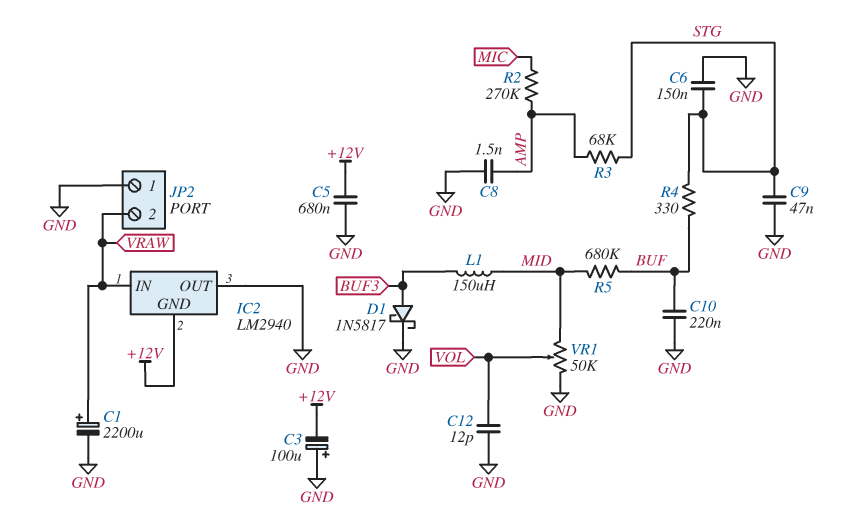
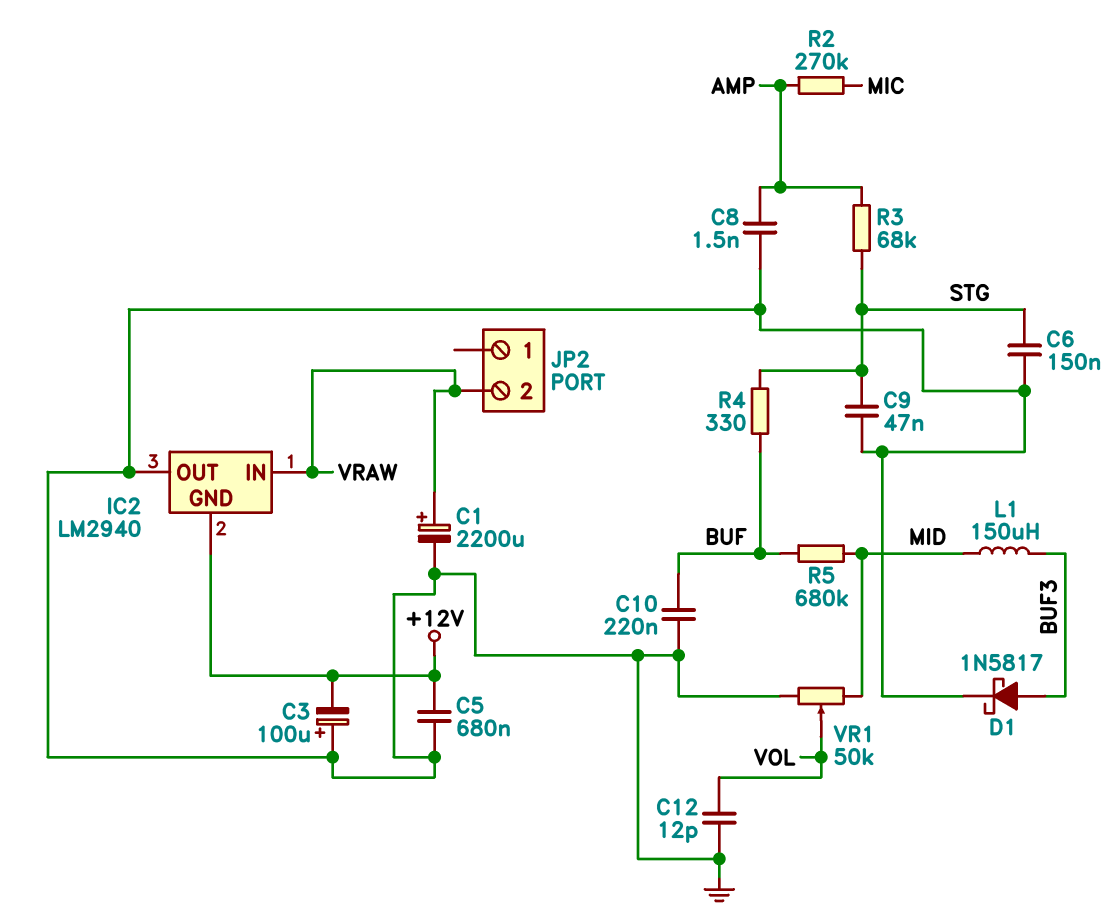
JP2 pin 1: GND -> none

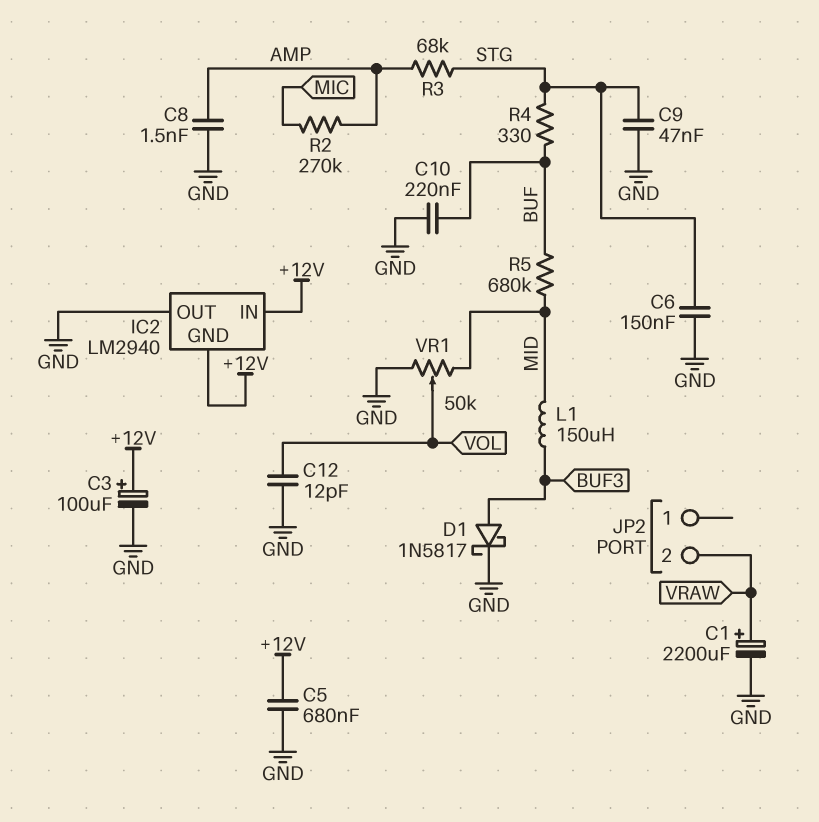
C3: 100uF (plus GND, minus +12V) -> 100uF (plus +12V, minus GND)
IC2 pin IN: VRAW -> +12V

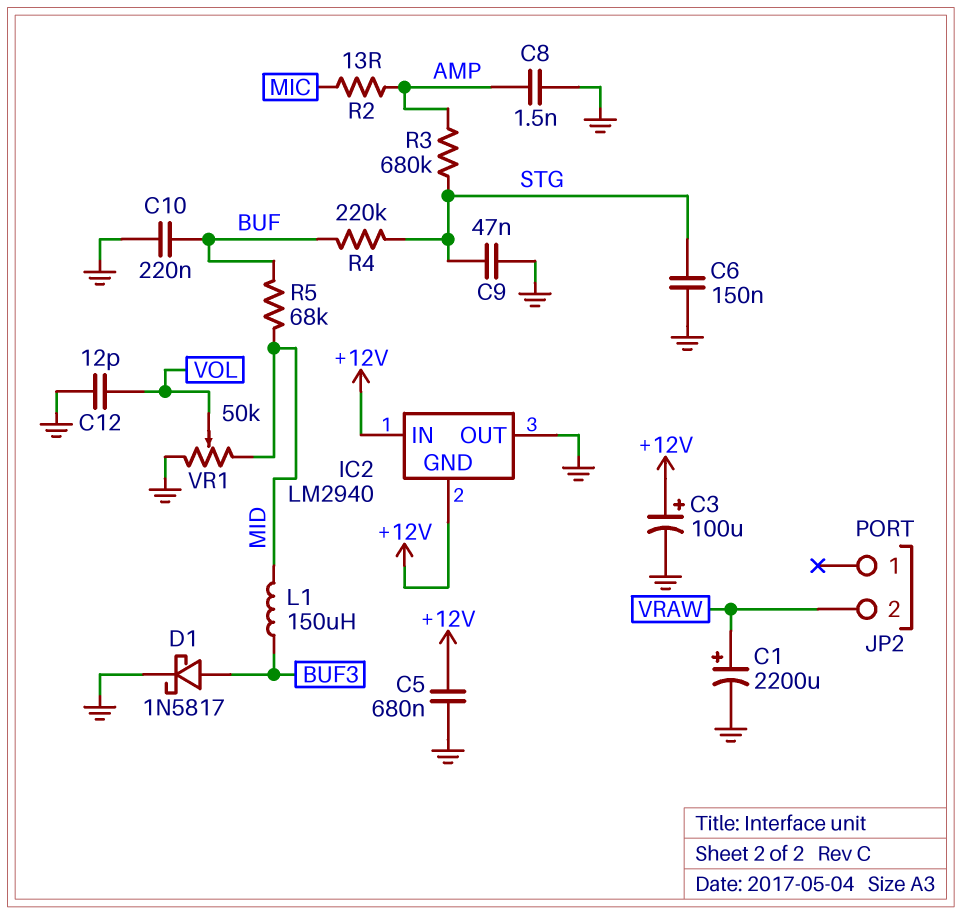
R2: 270k (AMP, MIC) -> 13 (AMP, MIC)
R3: 68k (AMP, STG) -> 680k (AMP, STG)
R4: 330 (BUF, STG) -> 220k (BUF, STG)
R5: 680k (BUF, MID) -> 68k (BUF, MID)

